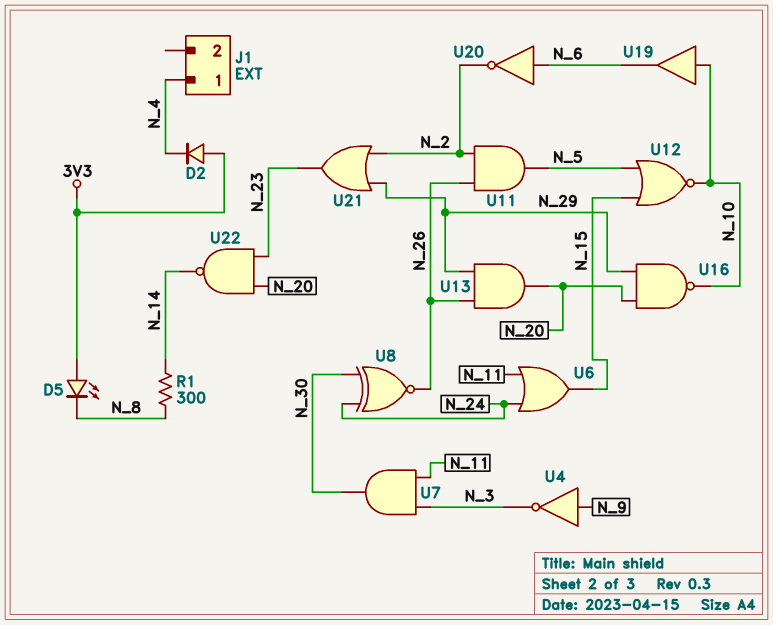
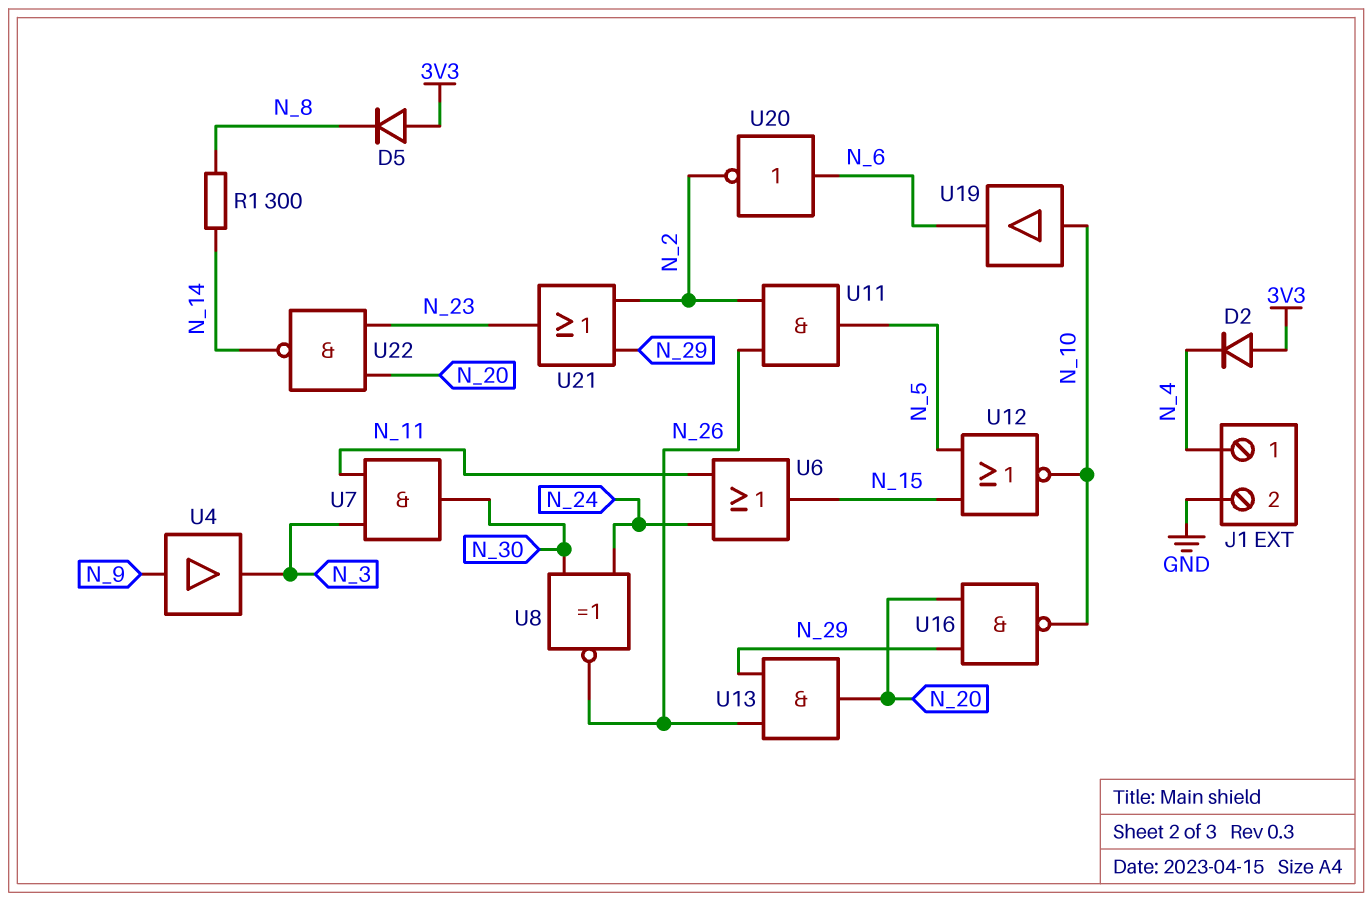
D5: LED (A 3V3, K N_8) -> diode (A 3V3, K N_8)
J1 pin 2: none -> GND
U4: NOT (in N_9, out N_3) -> buffer (in N_9, out N_3)

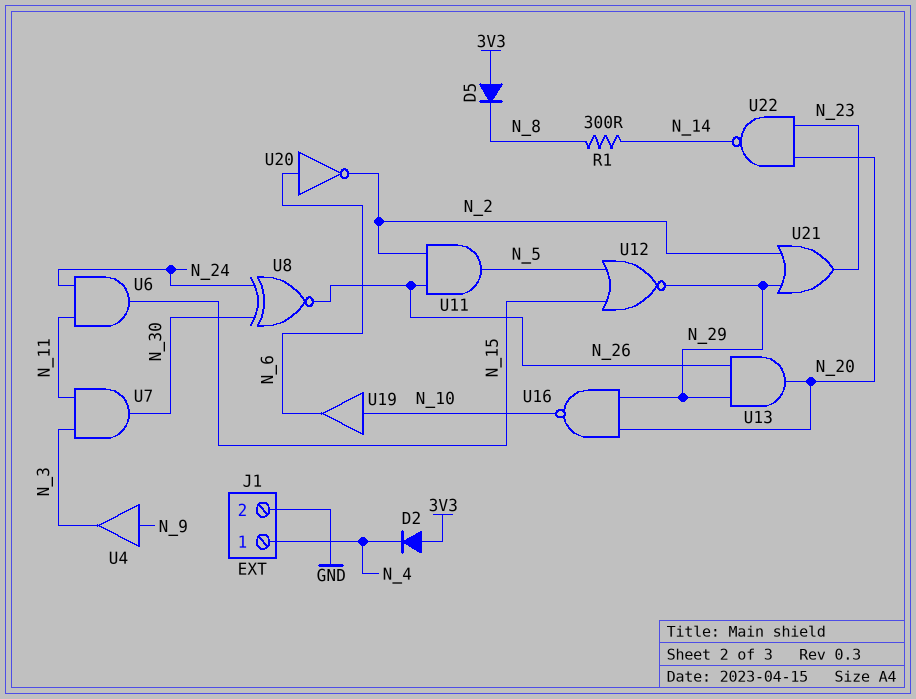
U6: OR (in N_11, in N_24, out N_15) -> AND (in N_11, in N_24, out N_15)
U12: NOR (in N_5, in N_15, out N_10) -> NOR (in N_5, in N_15, out N_29)

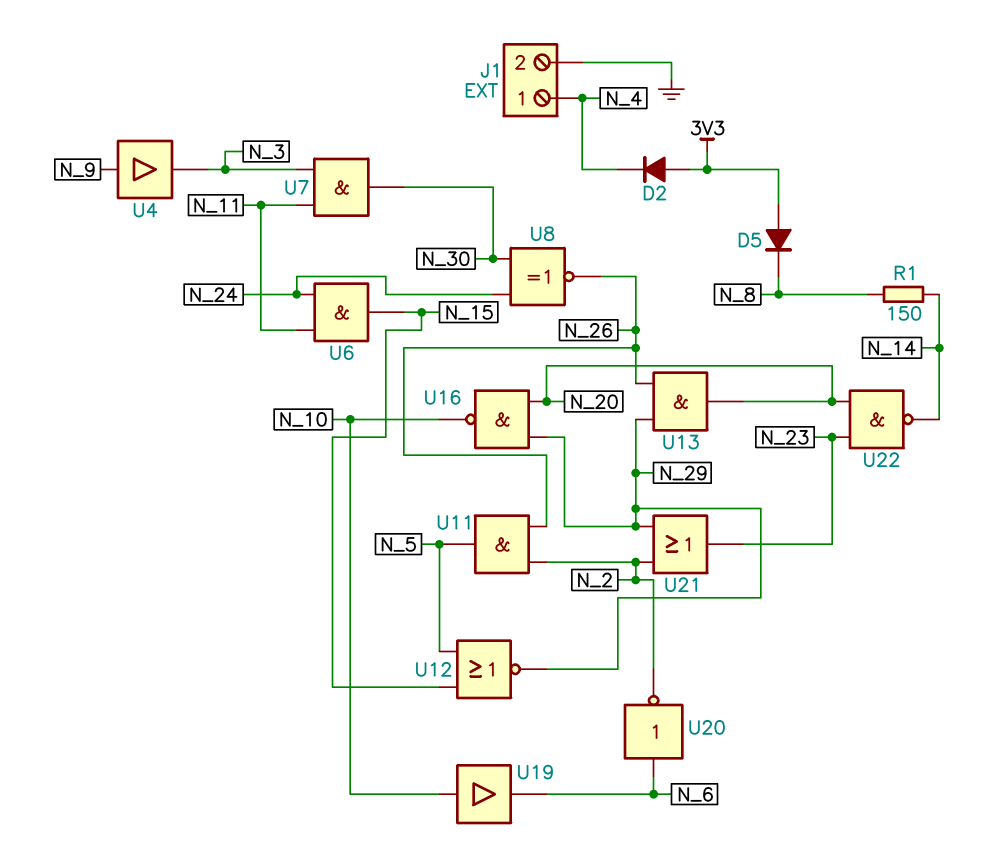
R1: 300 (N_8, N_14) -> 150 (N_8, N_14)

